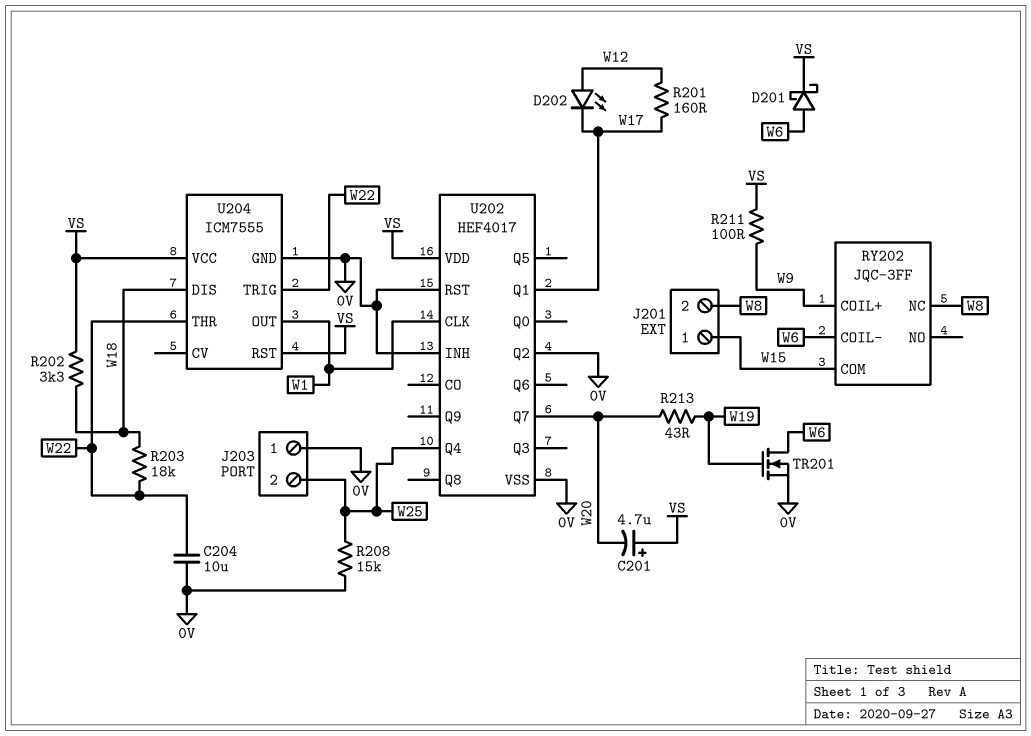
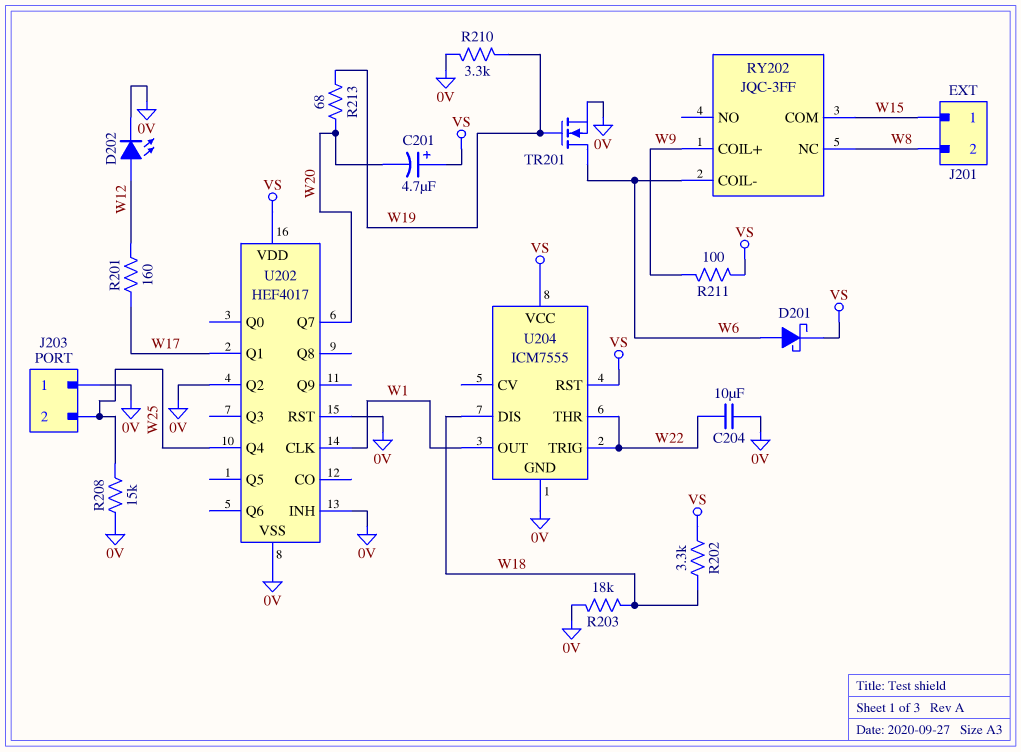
D202: LED (A W12, K W17) -> LED (A W12, K 0V)
R203: 18k (W18, W22) -> 18k (0V, W18)
R210: none -> 3.3k (0V, W19)
R213: 43 (W19, W20) -> 68 (W19, W20)

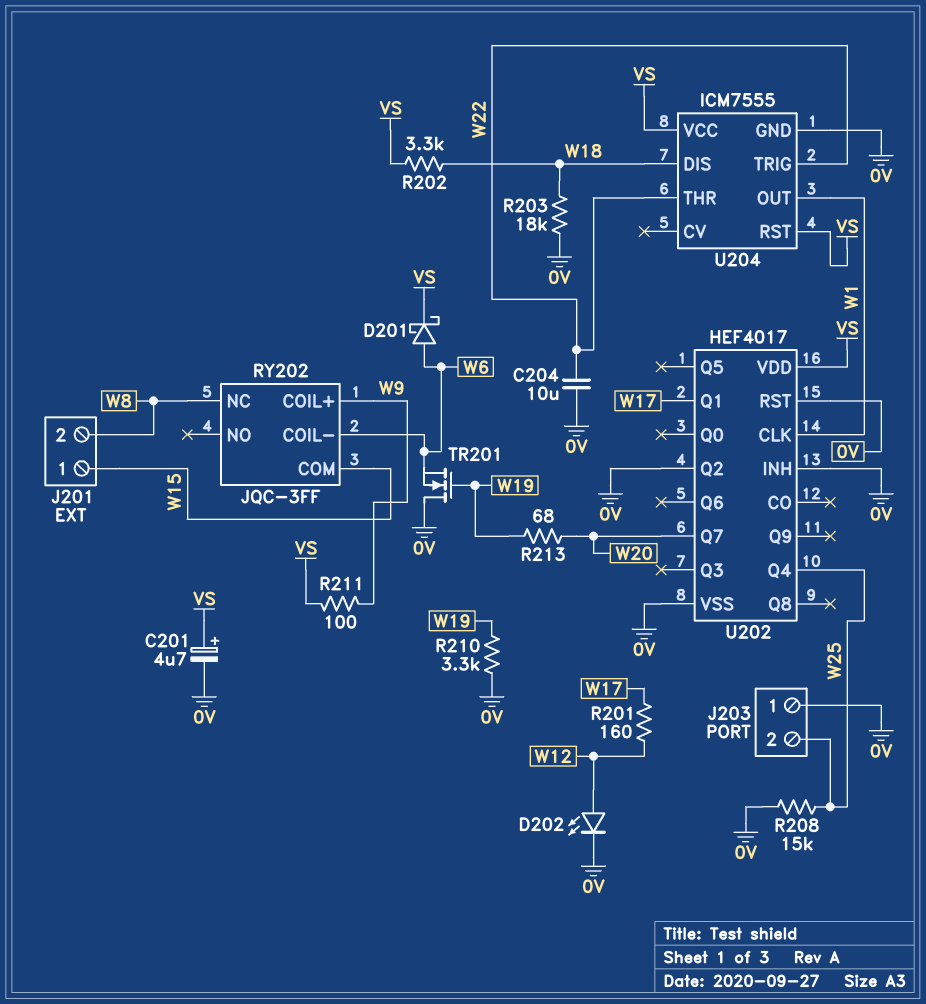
C201: 4.7uF (plus VS, minus W20) -> 4.7uF (plus VS, minus 0V)
TR201: NMOS (G W19, D W6, S 0V) -> NMOS (G W19, D 0V, S W6)

